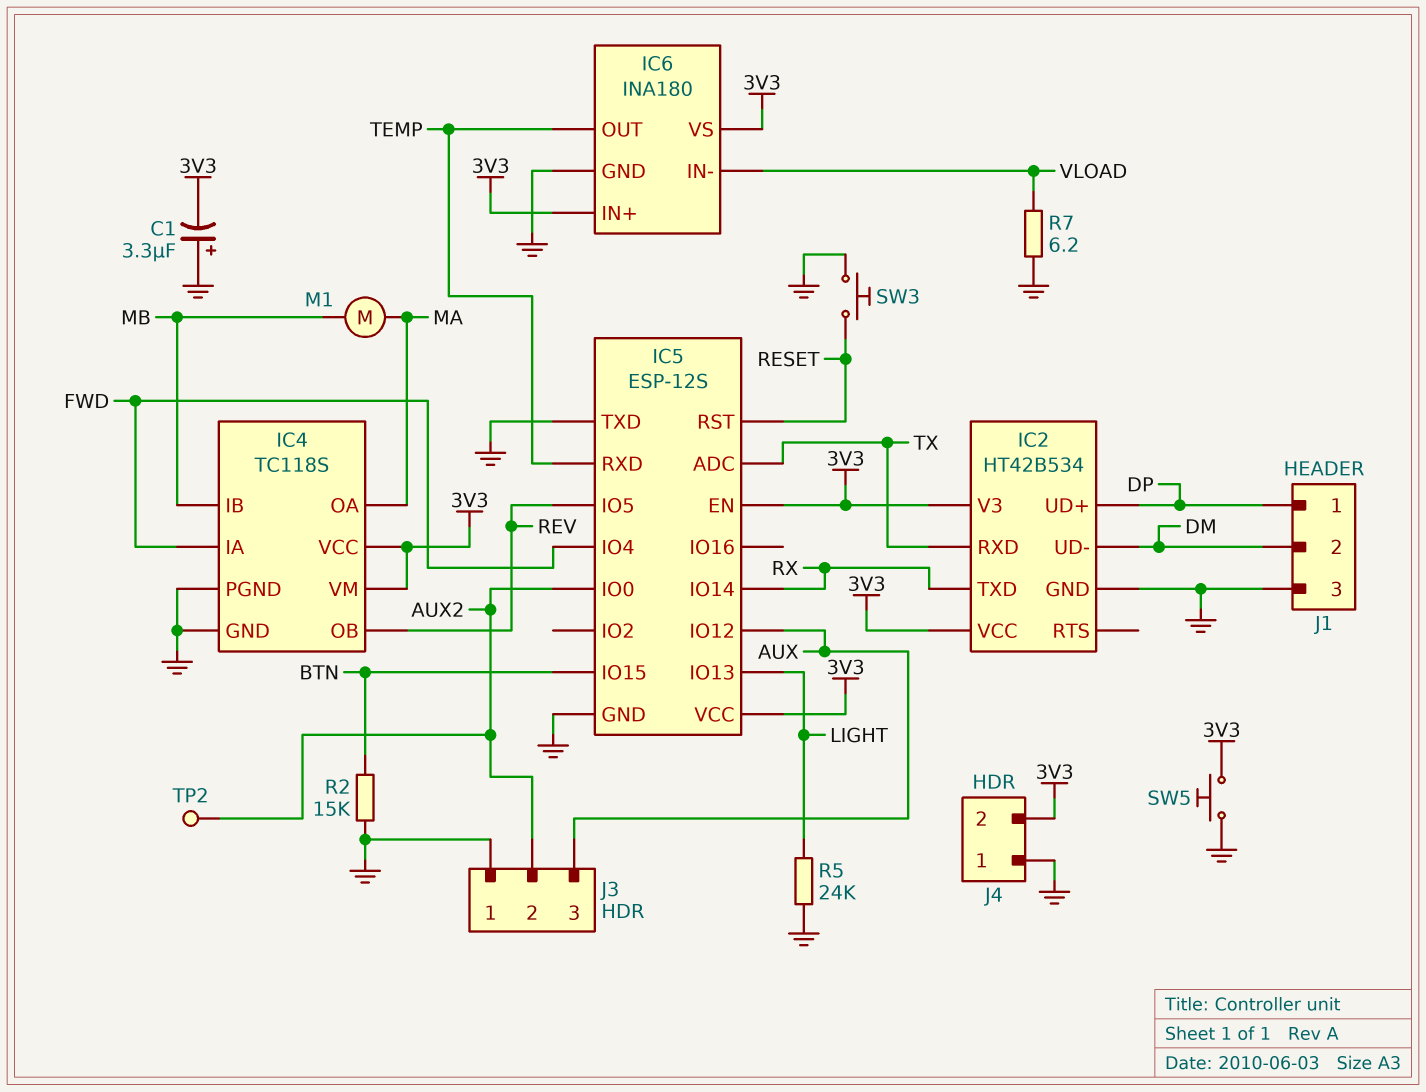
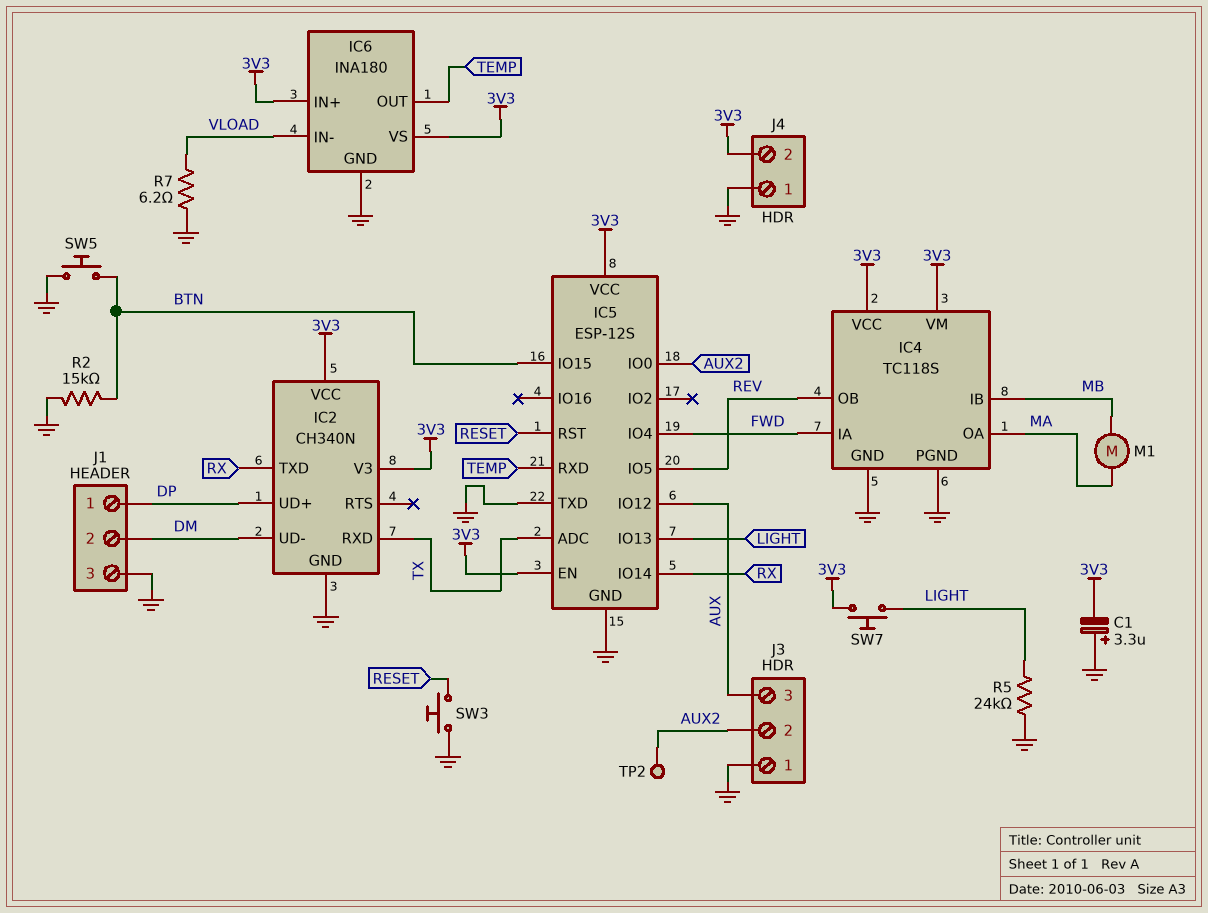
IC2: HT42B534 -> CH340N
SW5: button (3V3, GND) -> button (BTN, GND)
SW7: none -> button (3V3, LIGHT)

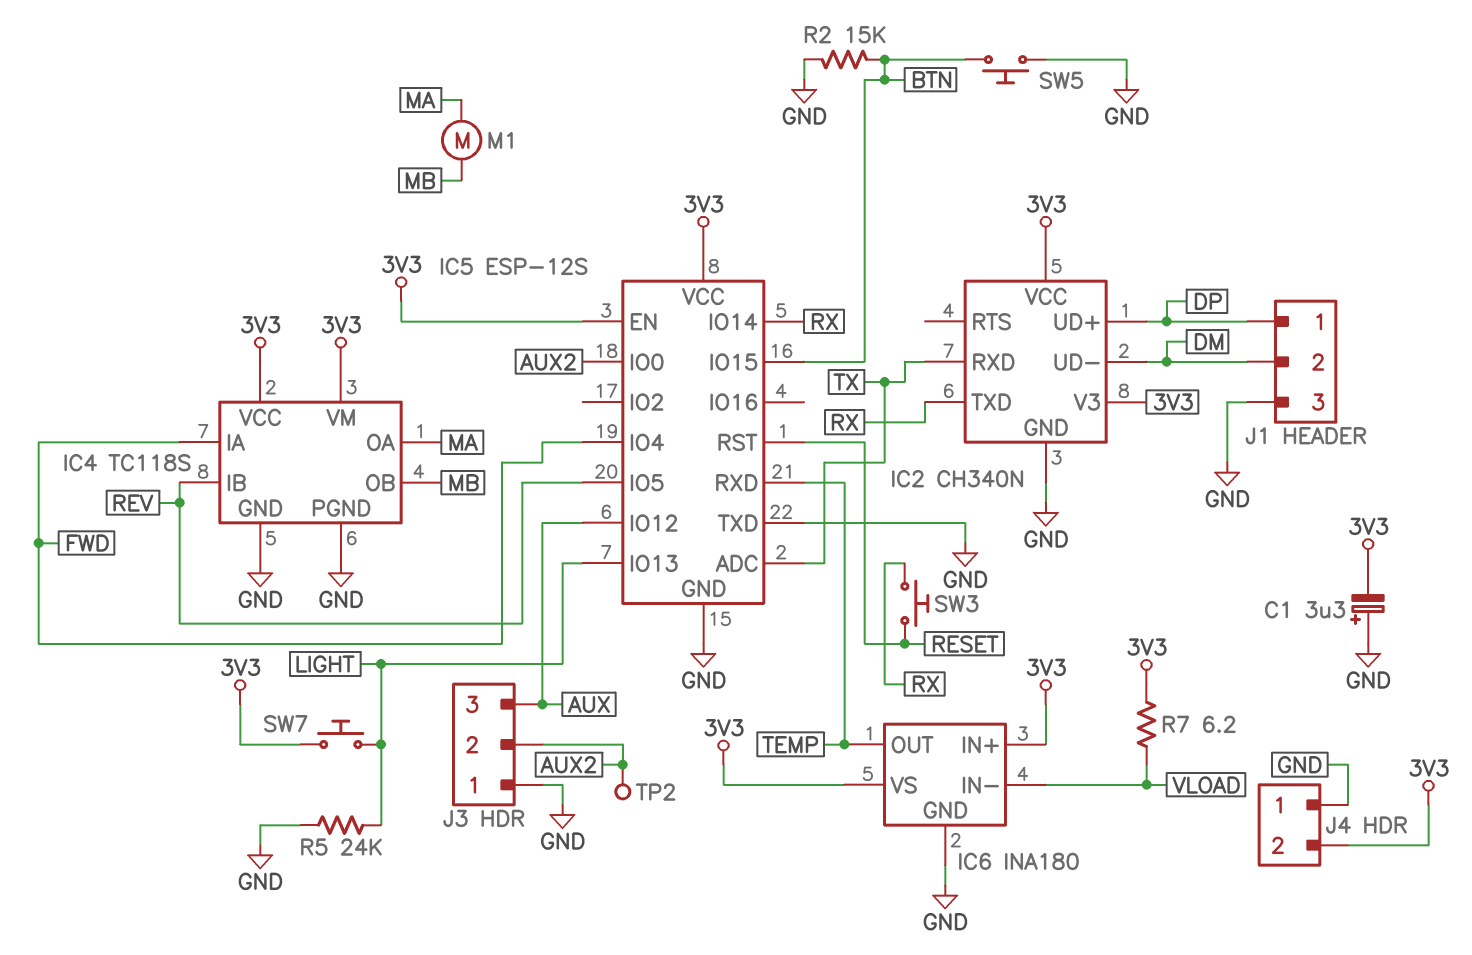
IC4 pin IB: MB -> REV
IC4 pin OB: REV -> MB
R7: 6.2 (GND, VLOAD) -> 6.2 (3V3, VLOAD)
SW3: button (GND, RESET) -> button (RESET, RX)

